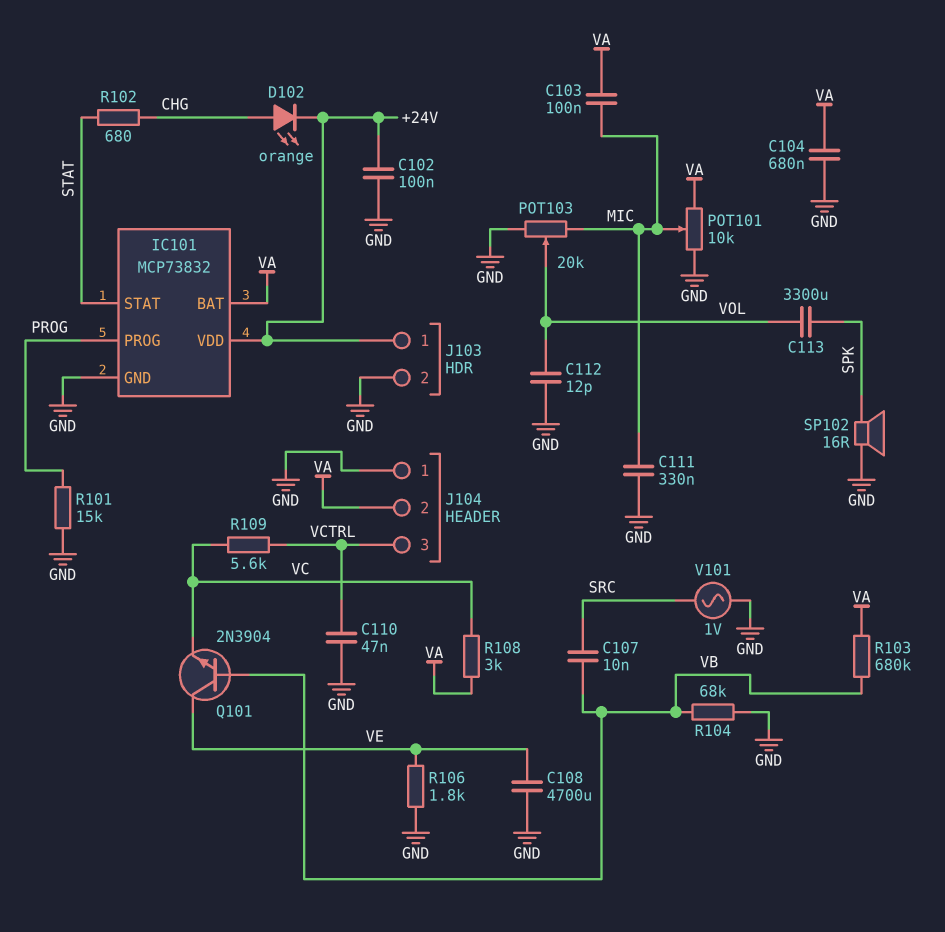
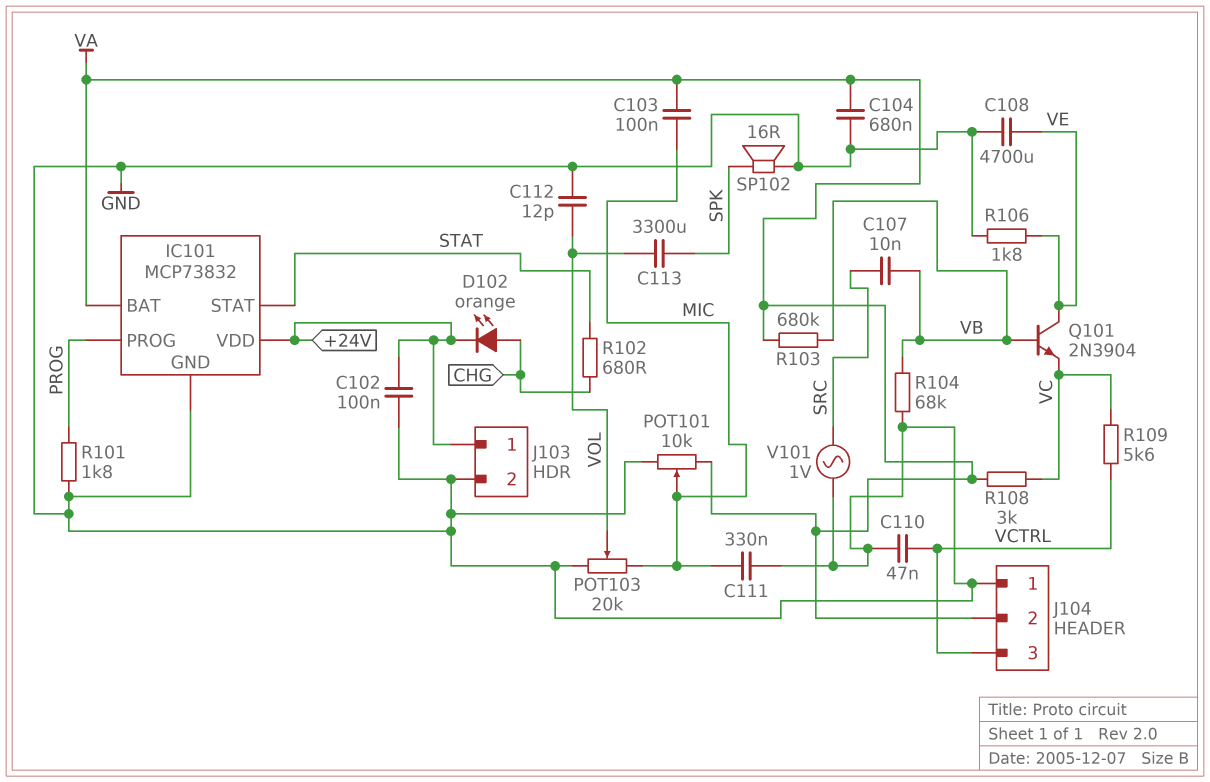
R101: 15k (GND, PROG) -> 1.8k (GND, PROG)

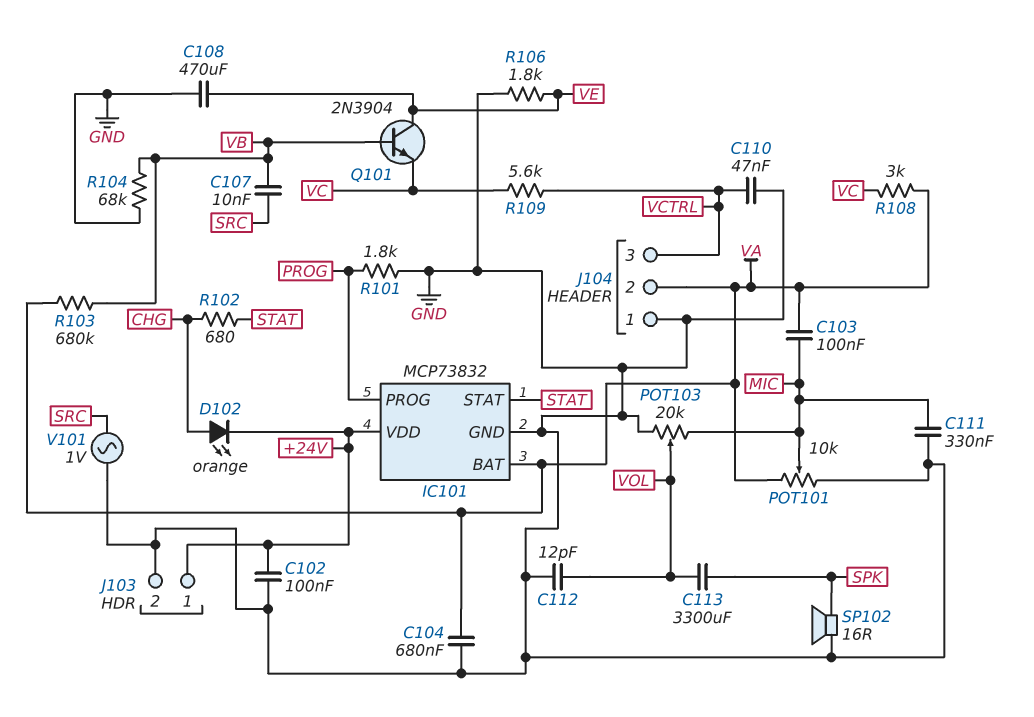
C108: 4700uF (GND, VE) -> 470uF (GND, VE)

